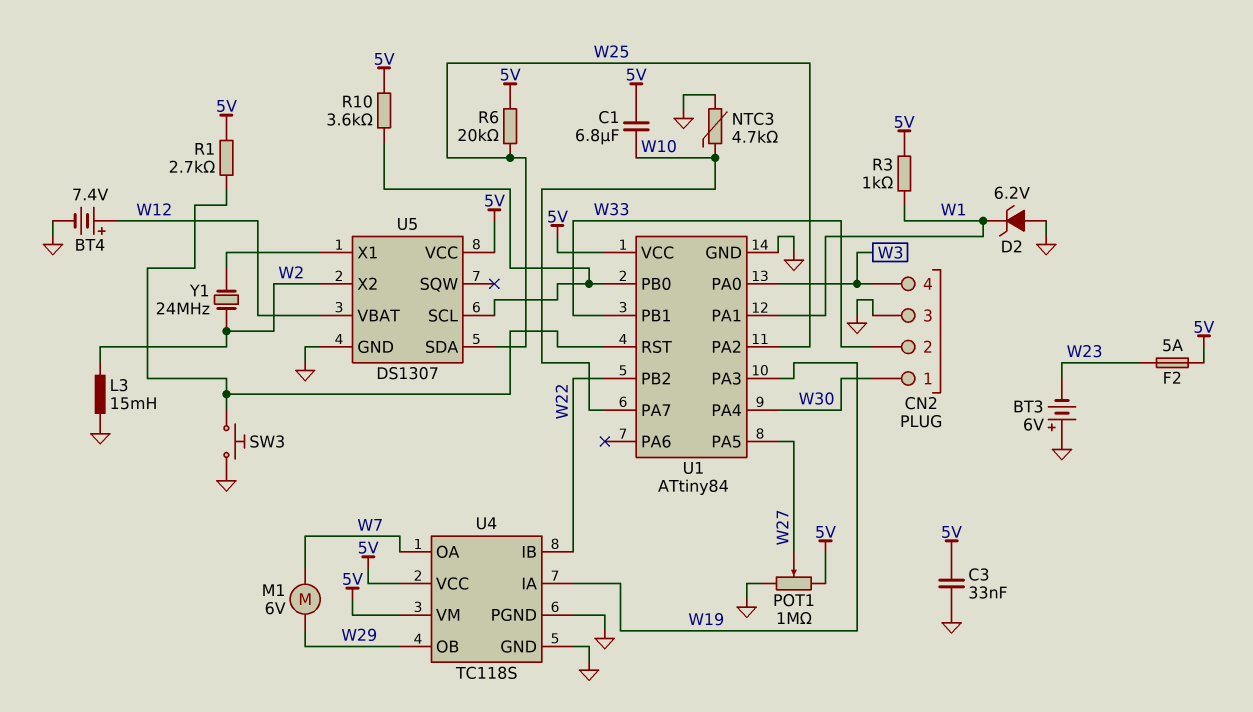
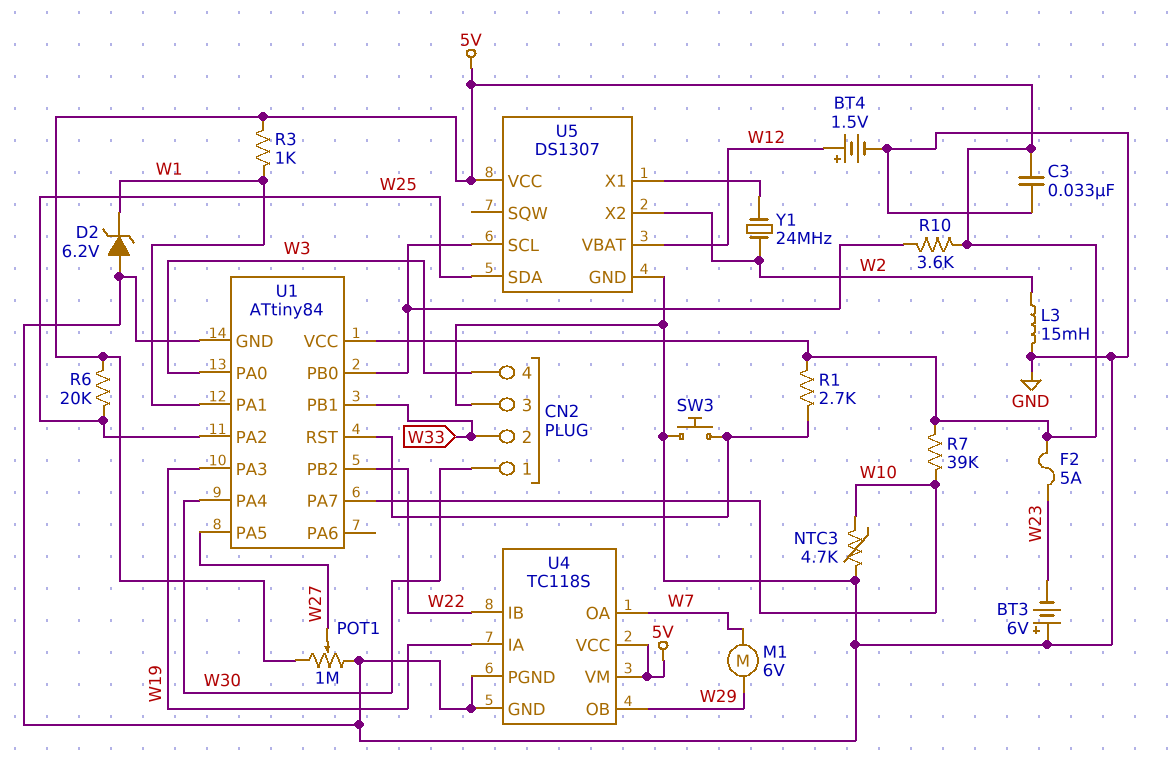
BT4: 7.4V (plus W12, minus GND) -> 1.5V (plus W12, minus GND)
C1: 6.8uF (5V, W10) -> none
R7: none -> 39k (5V, W10)

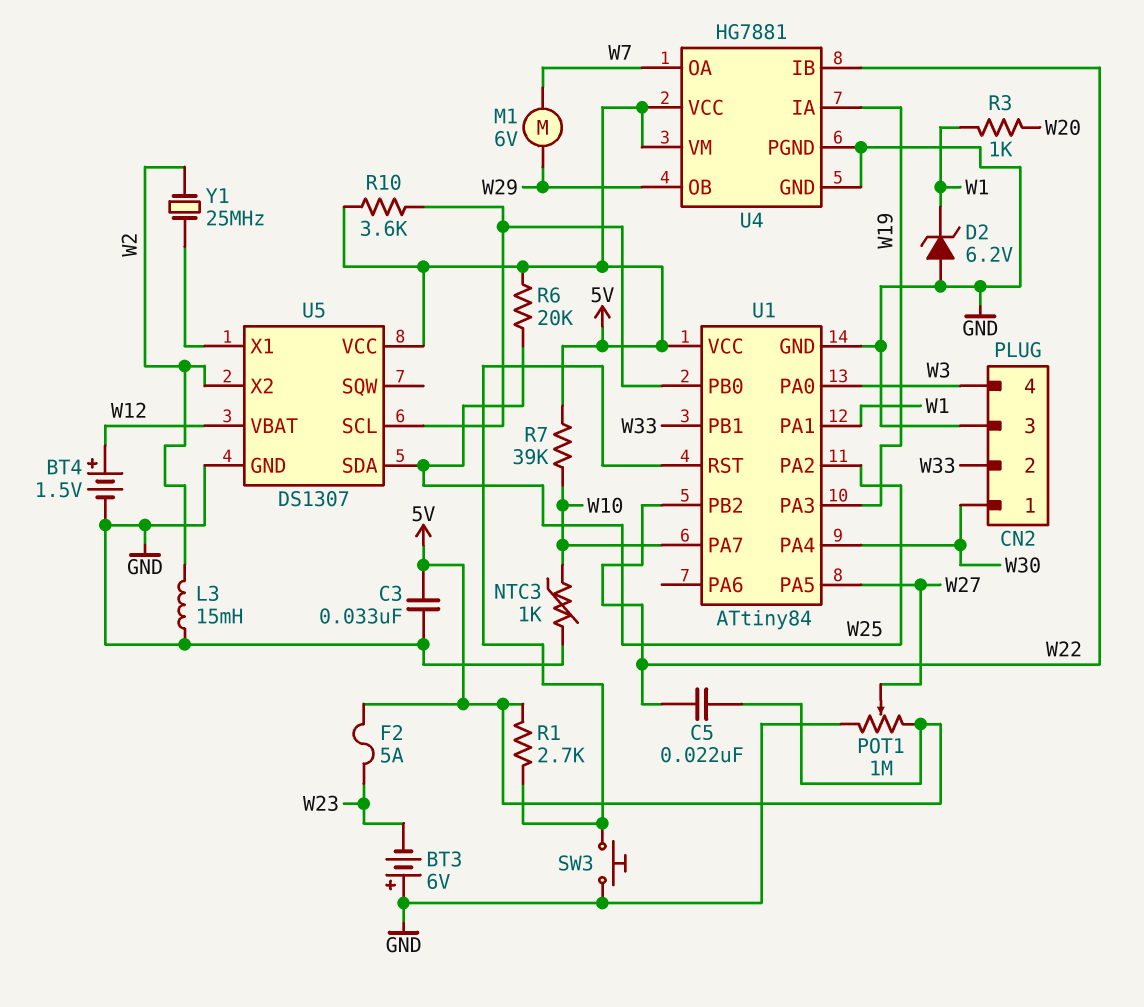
C5: none -> 22nF (5V, W22)
NTC3: 4.7k (GND, W10) -> 1k (GND, W10)
R3: 1k (5V, W1) -> 1k (W1, W20)
U4: TC118S -> HG7881
Y1: 24MHz (U5/X1, W2) -> 25MHz (U5/X1, W2)

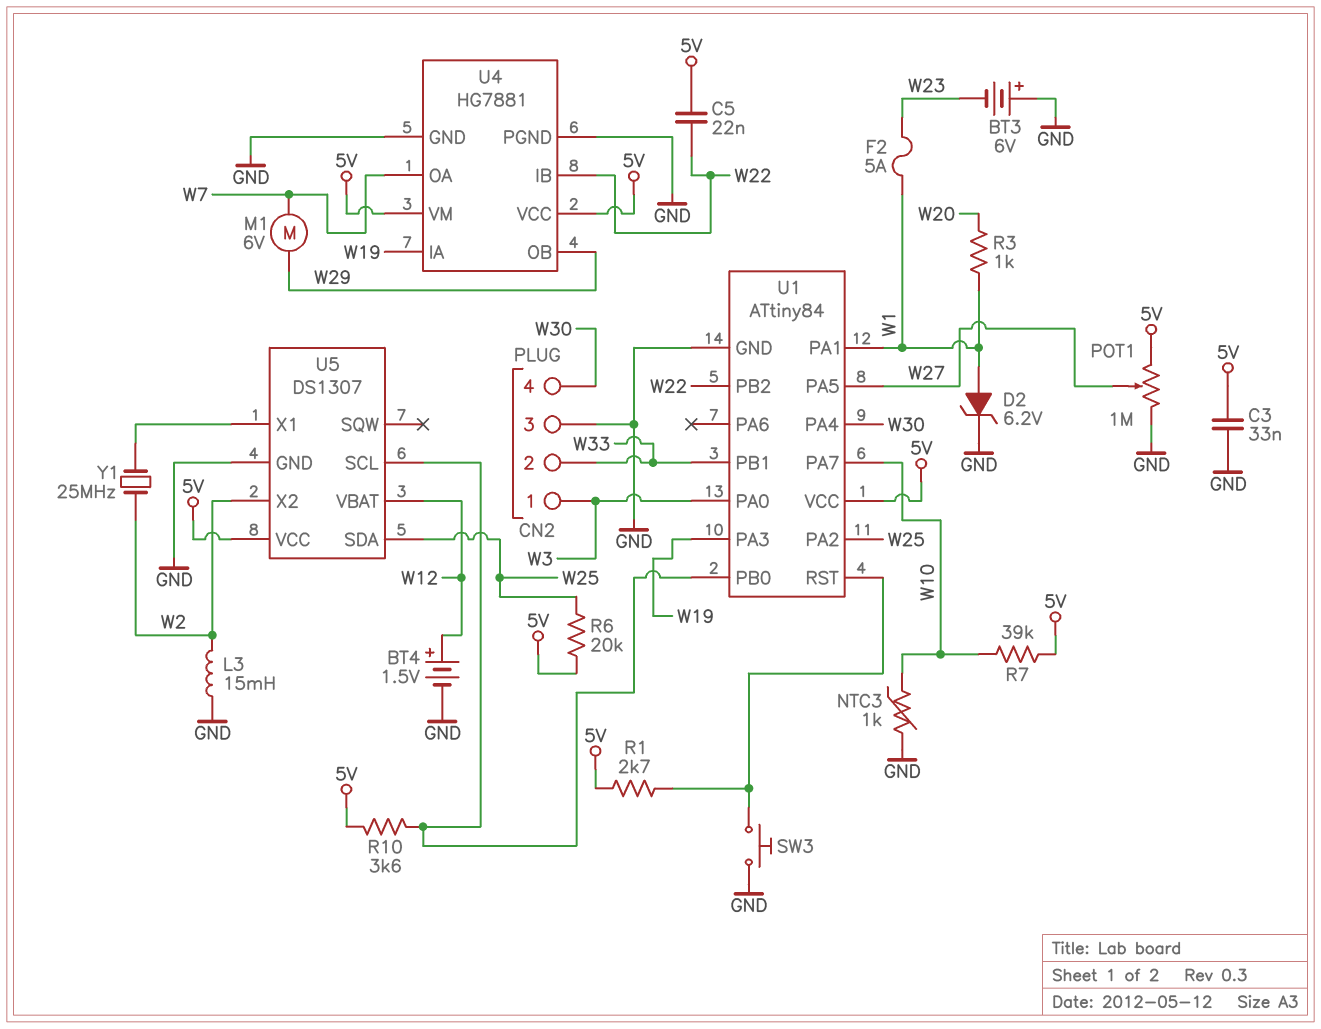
CN2 pin 1: W30 -> W3
CN2 pin 4: W3 -> W30
D2: zener 6.2V (A GND, K W1) -> zener 6.2V (A W1, K GND)
F2: 5A (5V, W23) -> 5A (W1, W23)

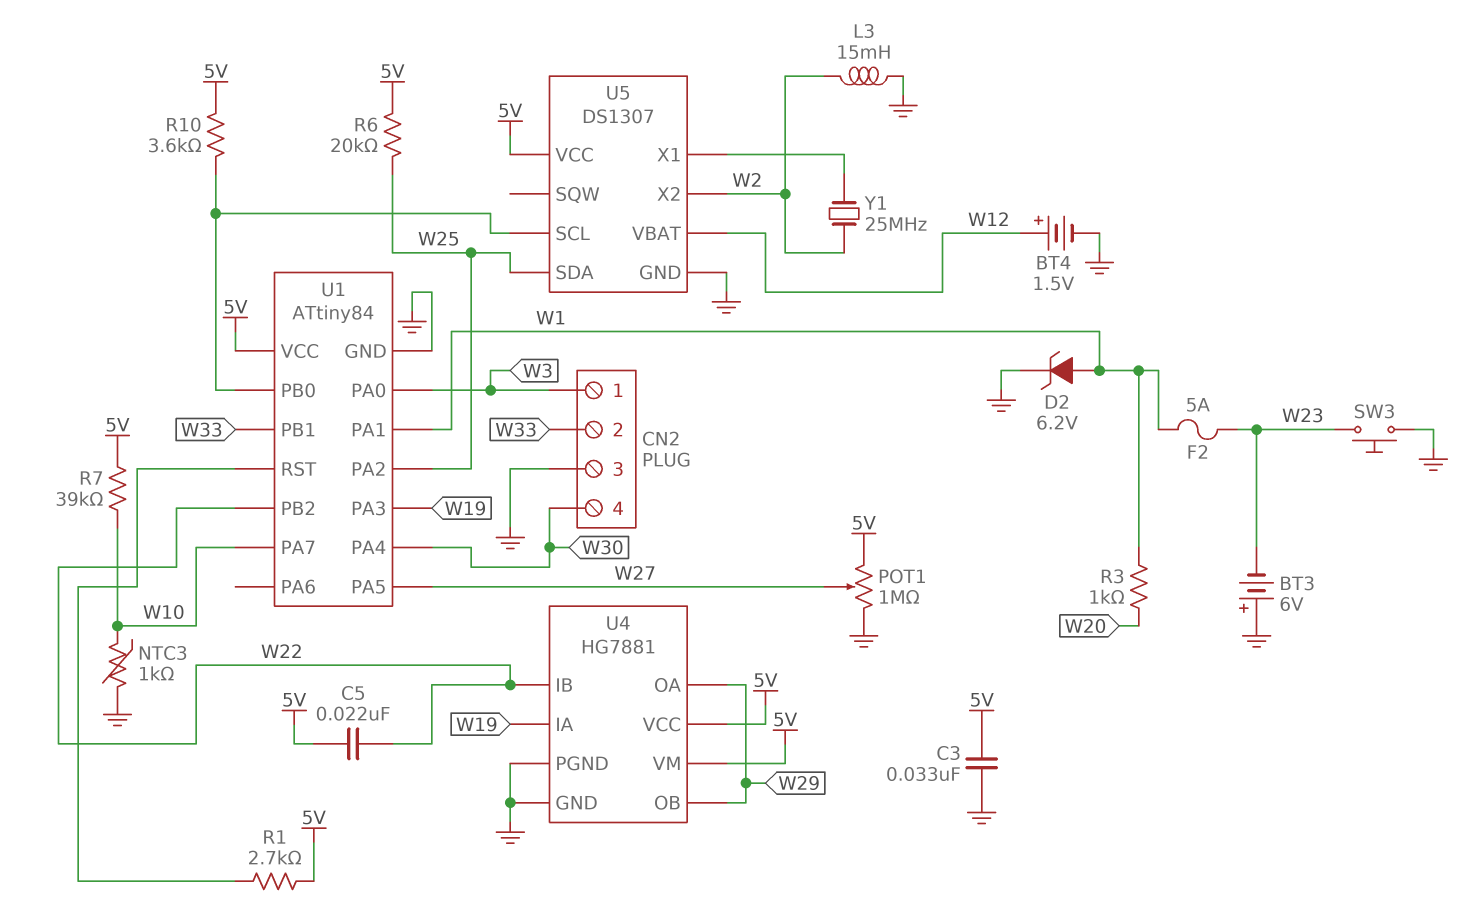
M1: motor 6V (W7, W29) -> none
SW3: button (GND, U1/RST) -> button (GND, W23)
U4 pin OA: W7 -> W29

